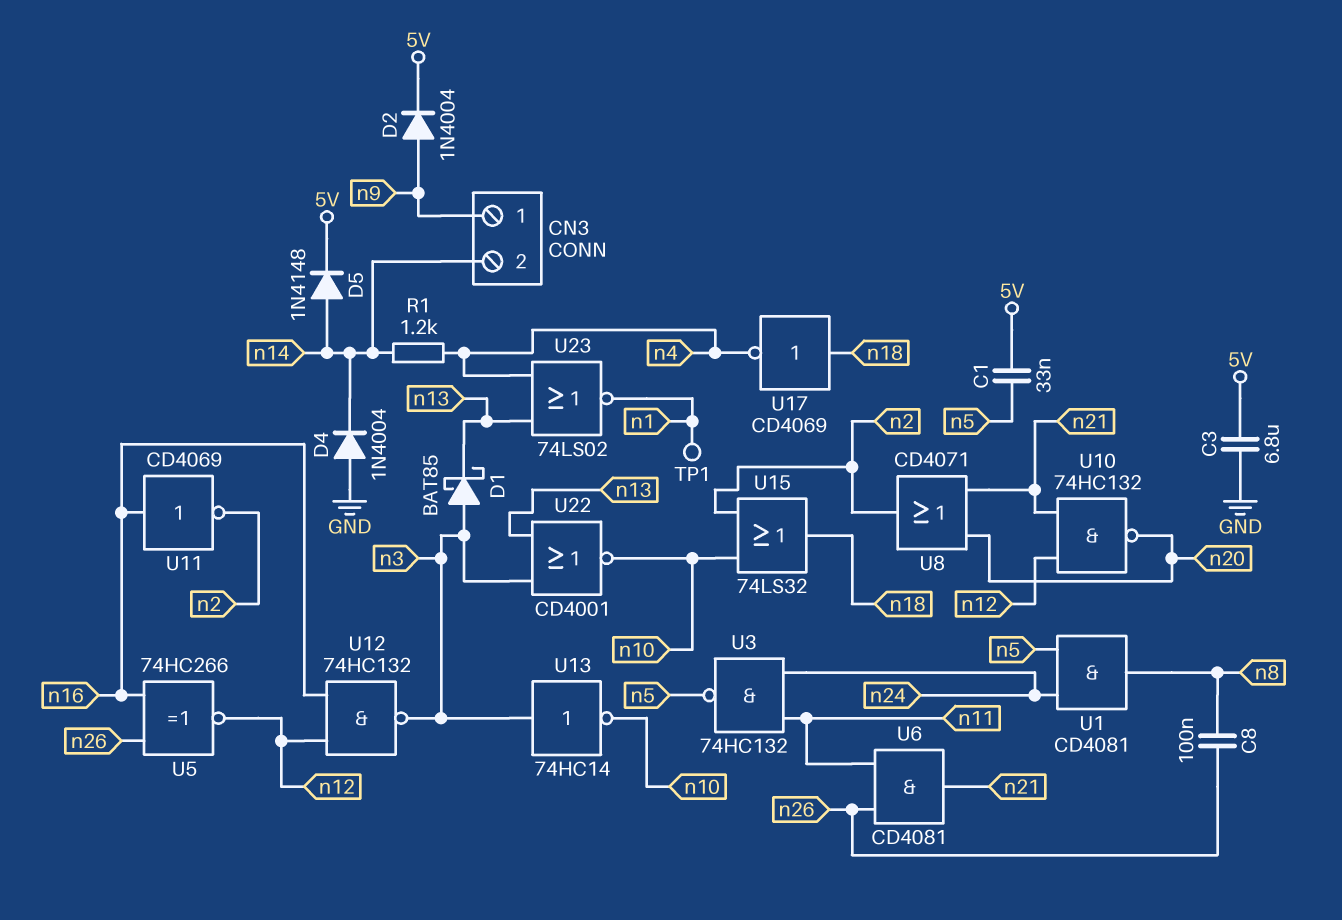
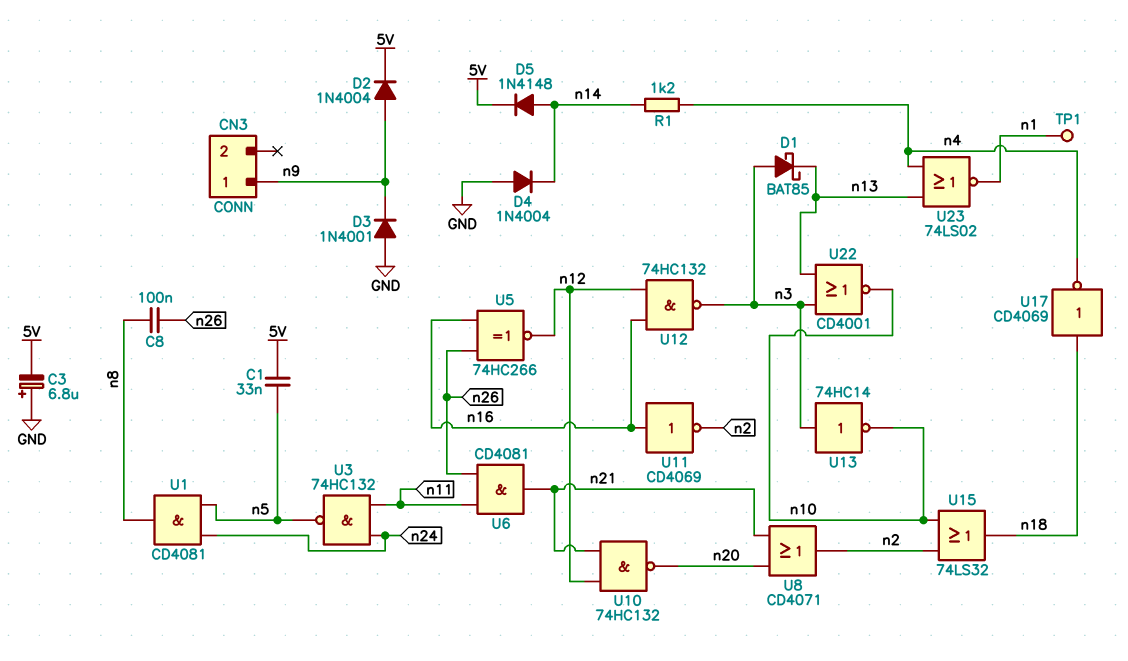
C3: 6.8uF (5V, GND) -> 6.8uF (plus GND, minus 5V)
CN3 pin 2: n14 -> none
D3: none -> diode 1N4001 (A GND, K n9)

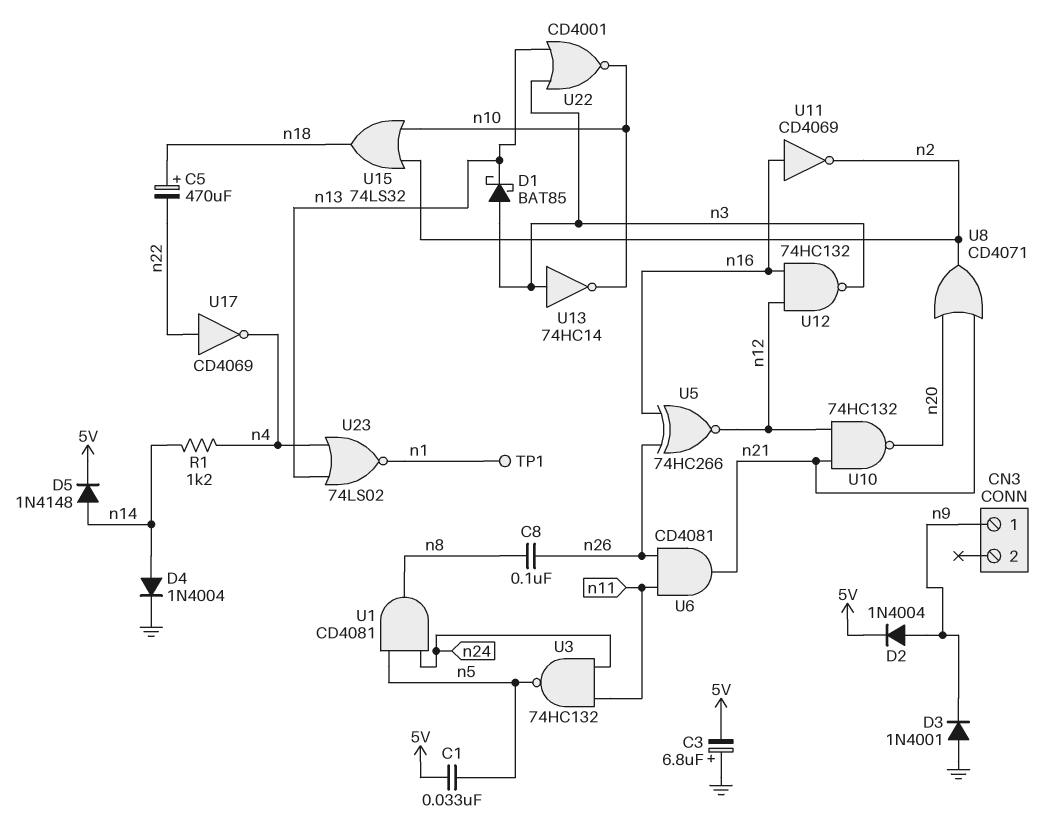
C5: none -> 470uF (plus n18, minus n22)
D4: diode 1N4004 (A GND, K n14) -> diode 1N4004 (A n14, K GND)
U17: NOT CD4069 (in n18, out n4) -> NOT CD4069 (in n22, out n4)

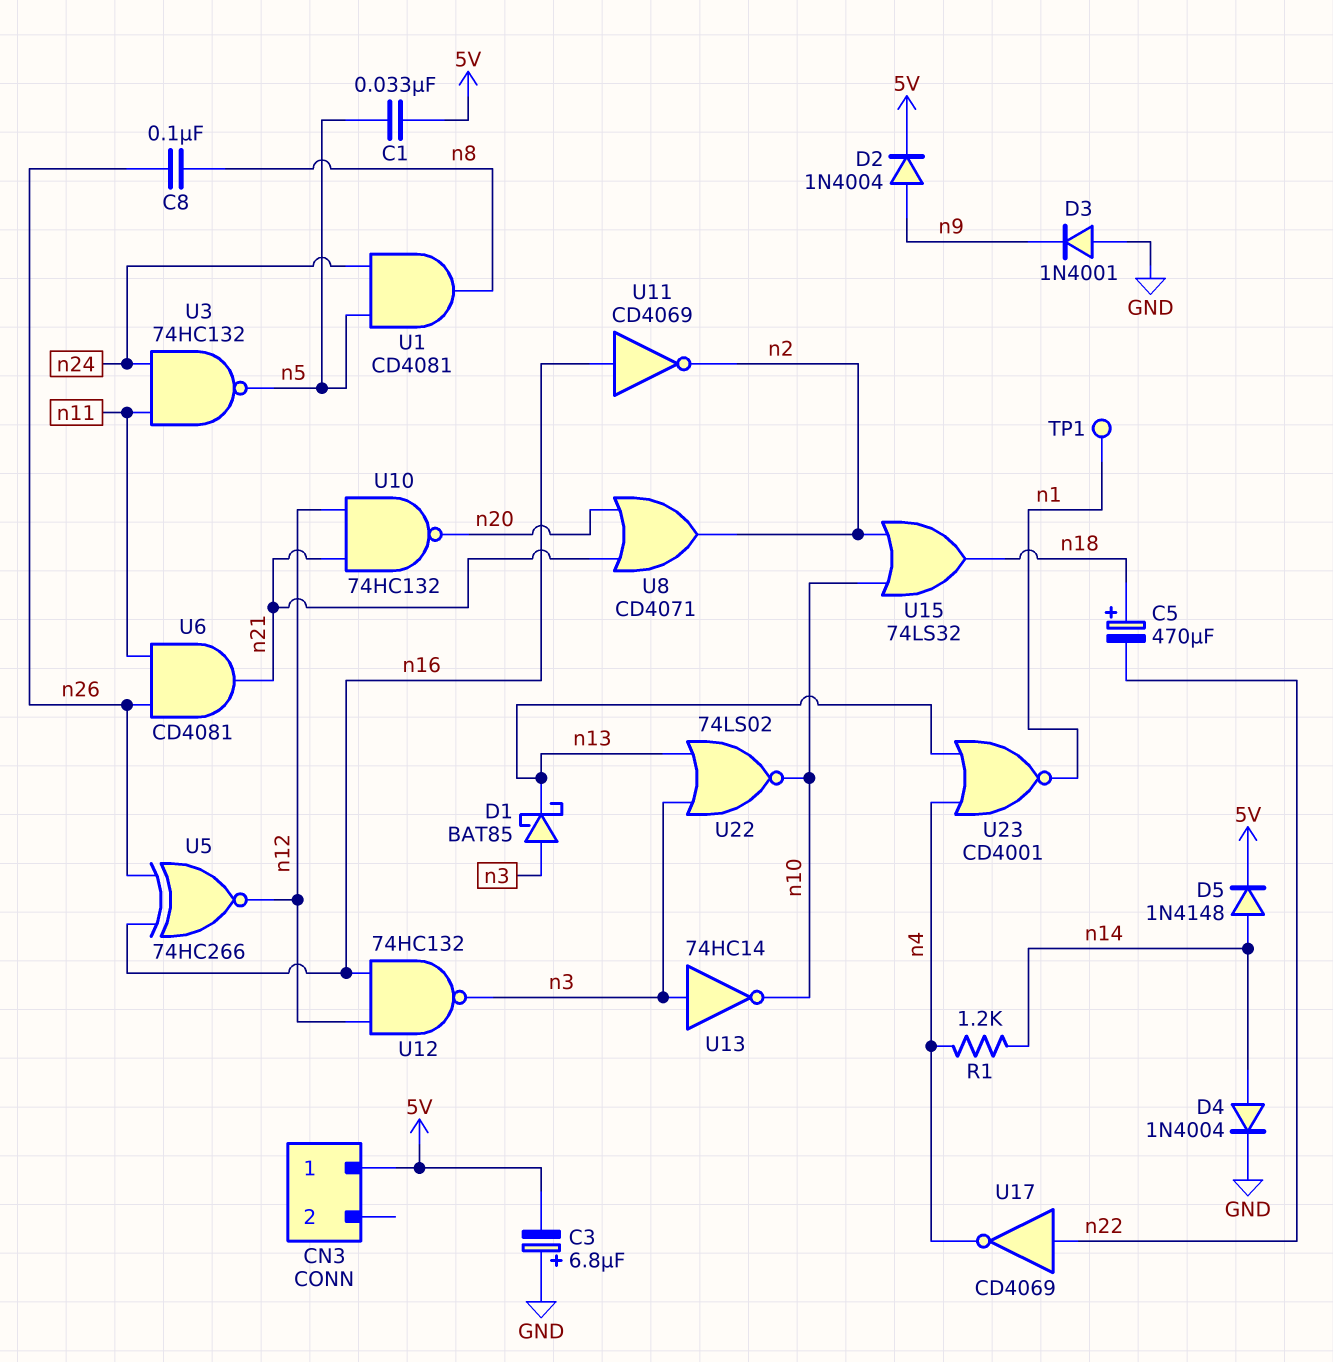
CN3 pin 1: n9 -> 5V
U22: NOR CD4001 (in n3, in n13, out n10) -> NOR 74LS02 (in n3, in n13, out n10)
U23: NOR 74LS02 (in n4, in n13, out n1) -> NOR CD4001 (in n4, in n13, out n1)

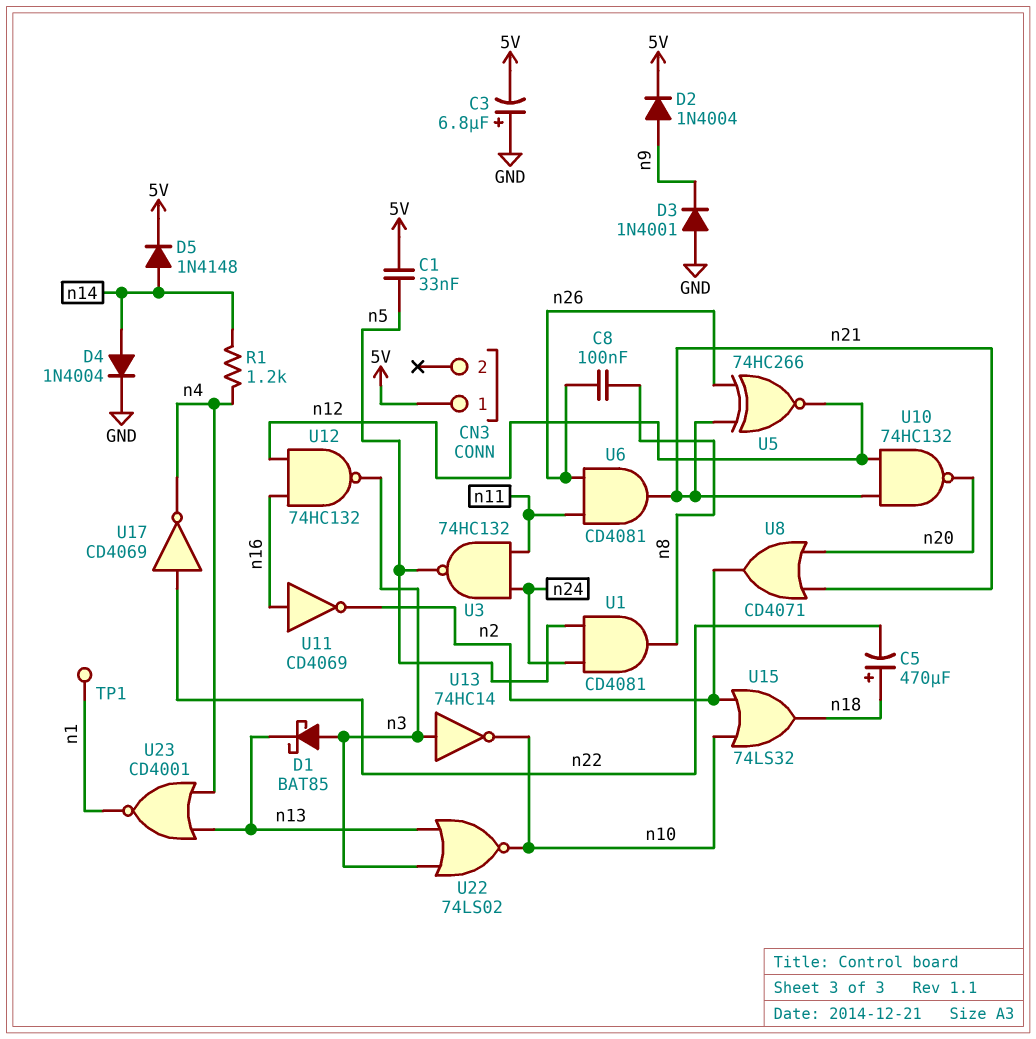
U5: XNOR 74HC266 (in n16, in n26, out n12) -> XNOR 74HC266 (in n21, in n26, out n12)

